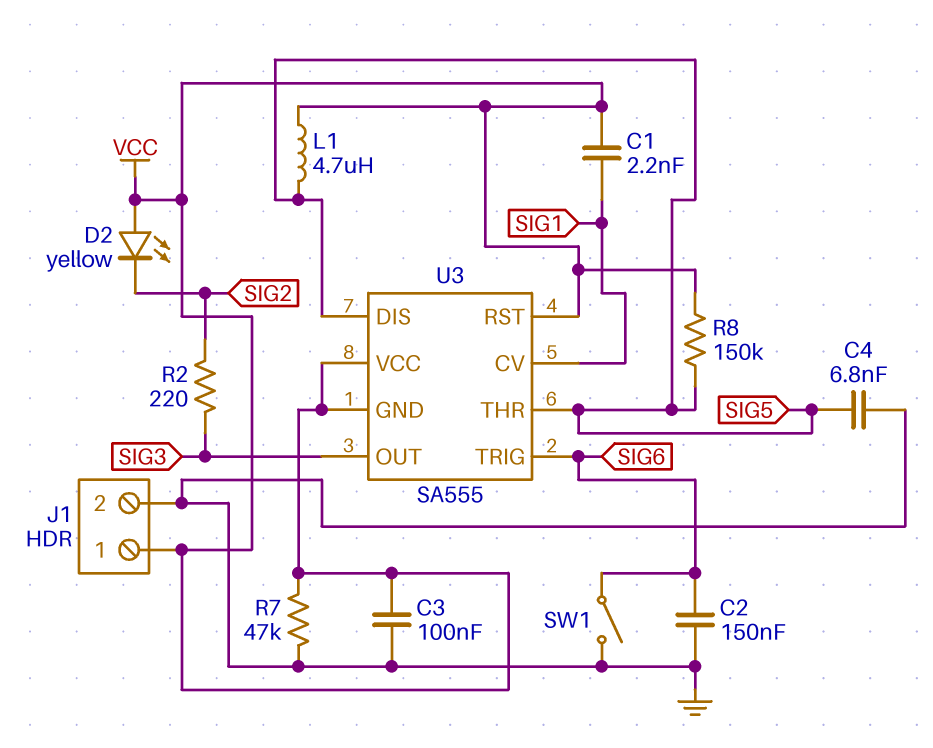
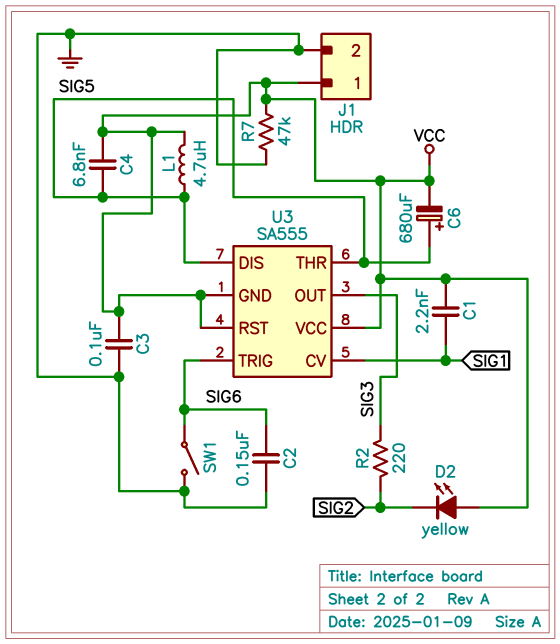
C4: 6.8nF (GND, SIG5) -> 6.8nF (SIG5, VCC)
C6: none -> 680uF (plus SIG5, minus VCC)
R8: 150k (SIG5, VCC) -> none

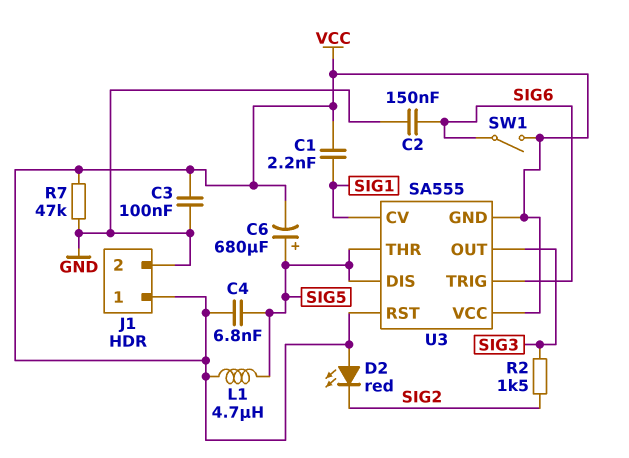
D2: LED yellow (A VCC, K SIG2) -> LED red (A VCC, K SIG2)
R2: 220 (SIG2, SIG3) -> 1.5k (SIG2, SIG3)
SW1: switch (GND, SIG6) -> switch (SIG6, VCC)

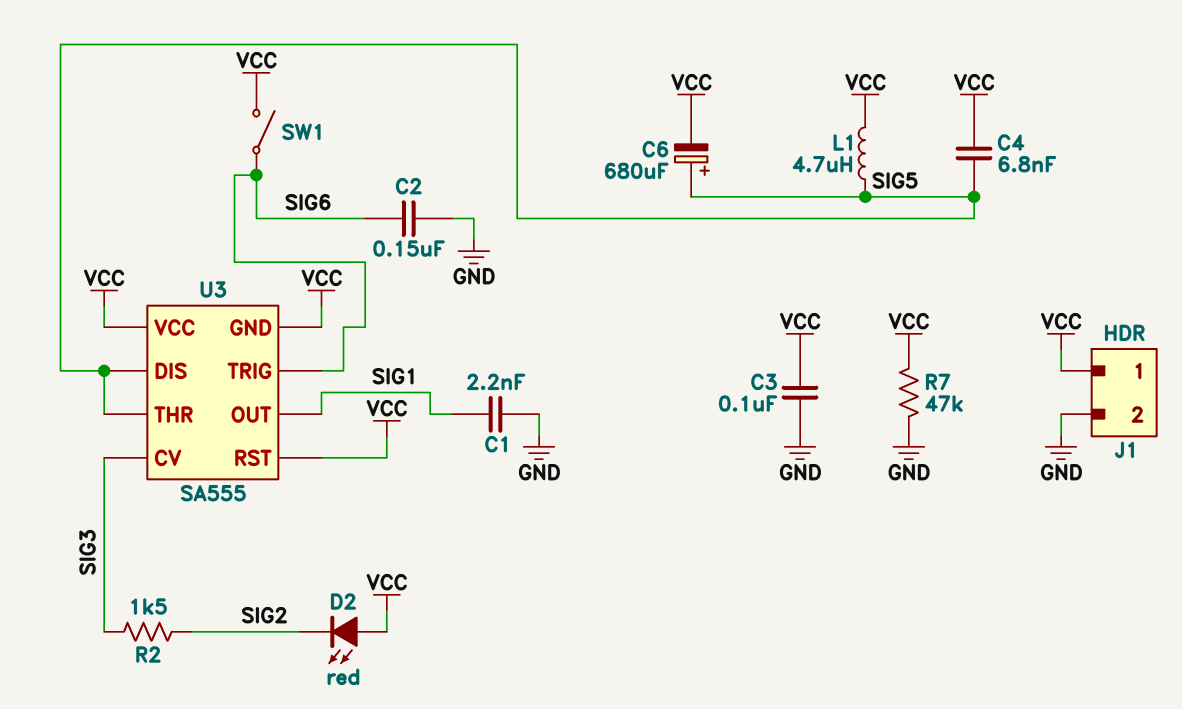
C1: 2.2nF (SIG1, VCC) -> 2.2nF (GND, SIG1)
U3 pin CV: SIG1 -> SIG3
U3 pin OUT: SIG3 -> SIG1

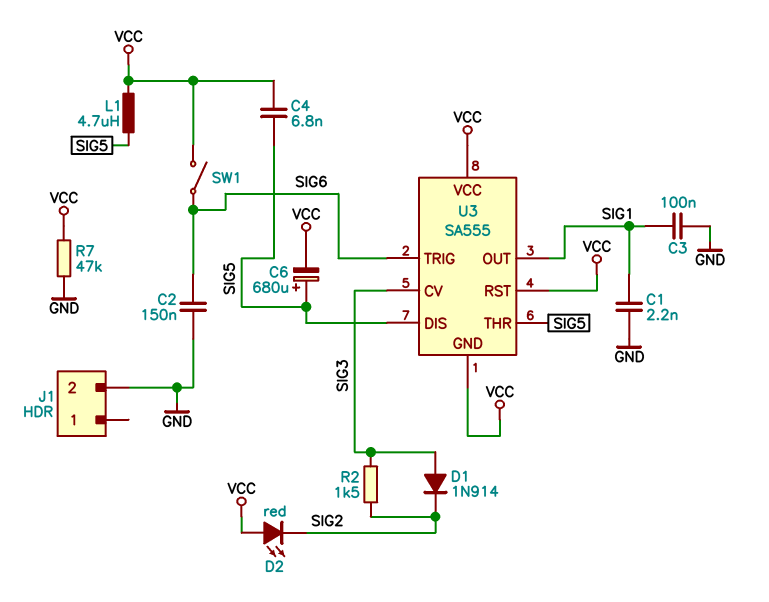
C3: 100nF (GND, VCC) -> 100nF (GND, SIG1)
D1: none -> diode 1N914 (A SIG3, K SIG2)
J1 pin 1: VCC -> none

